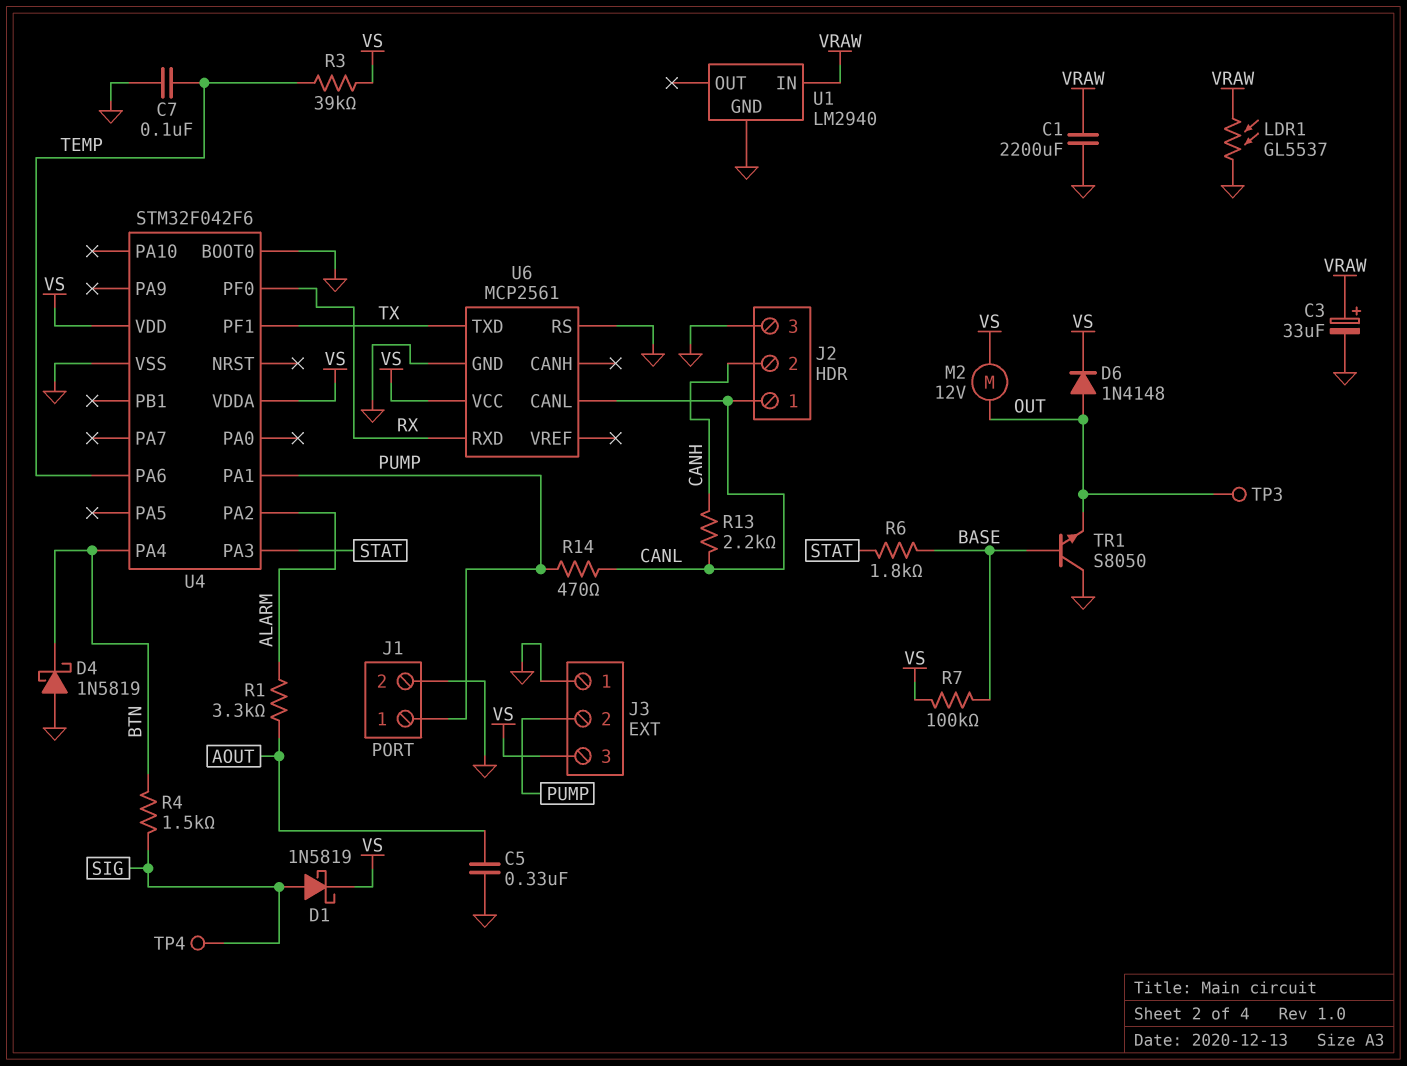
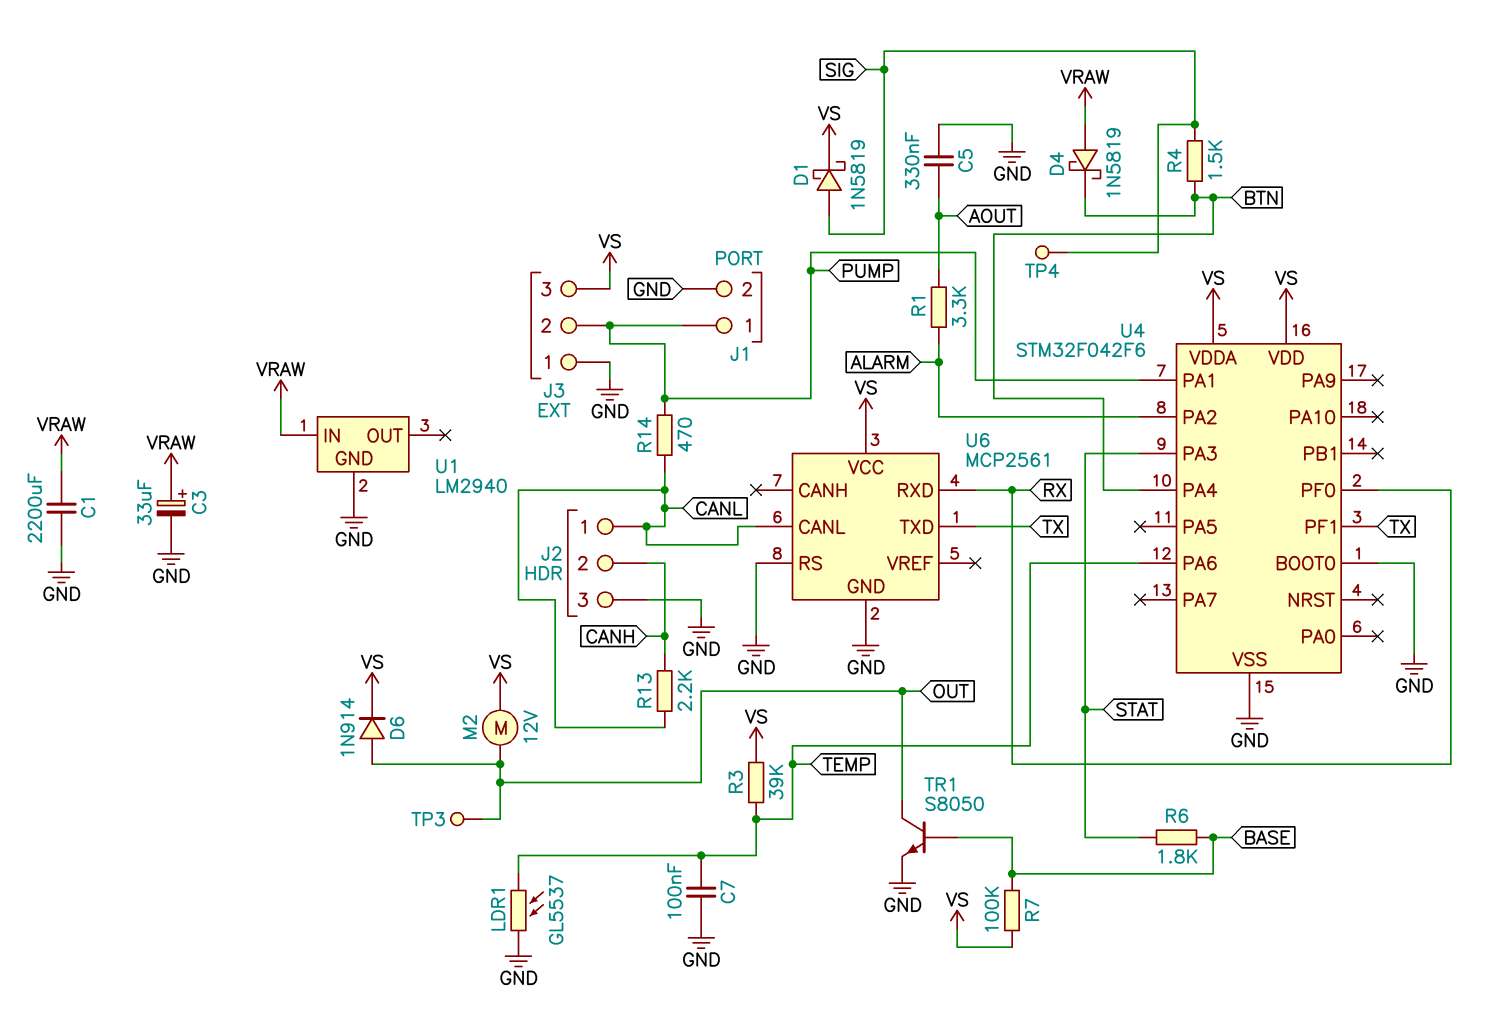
D4: schottky 1N5819 (A GND, K BTN) -> schottky 1N5819 (A VRAW, K BTN)
D6: diode 1N4148 (A OUT, K VS) -> diode 1N914 (A OUT, K VS)
LDR1: GL5537 (GND, VRAW) -> GL5537 (GND, TEMP)
TR1: NPN S8050 (B BASE, C GND, E OUT) -> NPN S8050 (B BASE, C OUT, E GND)

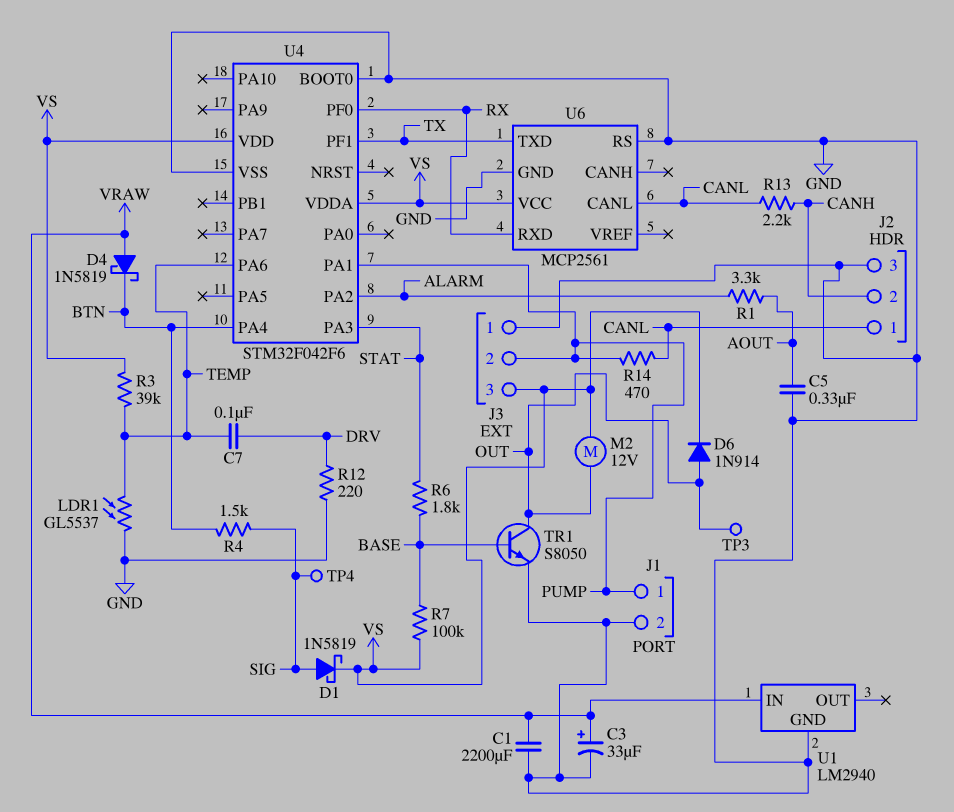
C7: 100nF (GND, TEMP) -> 100nF (DRV, TEMP)
R12: none -> 220 (DRV, GND)

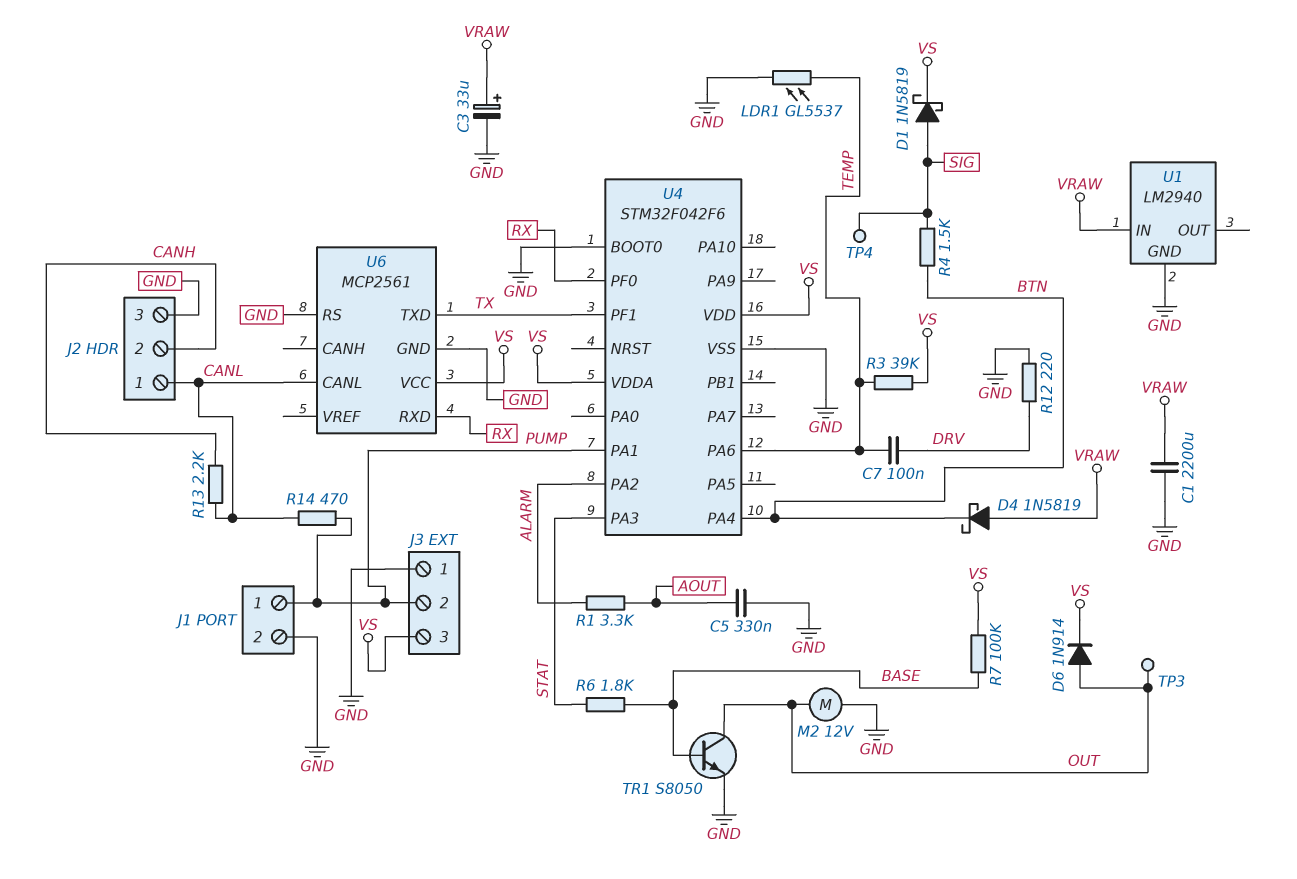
M2: motor 12V (OUT, VS) -> motor 12V (GND, OUT)

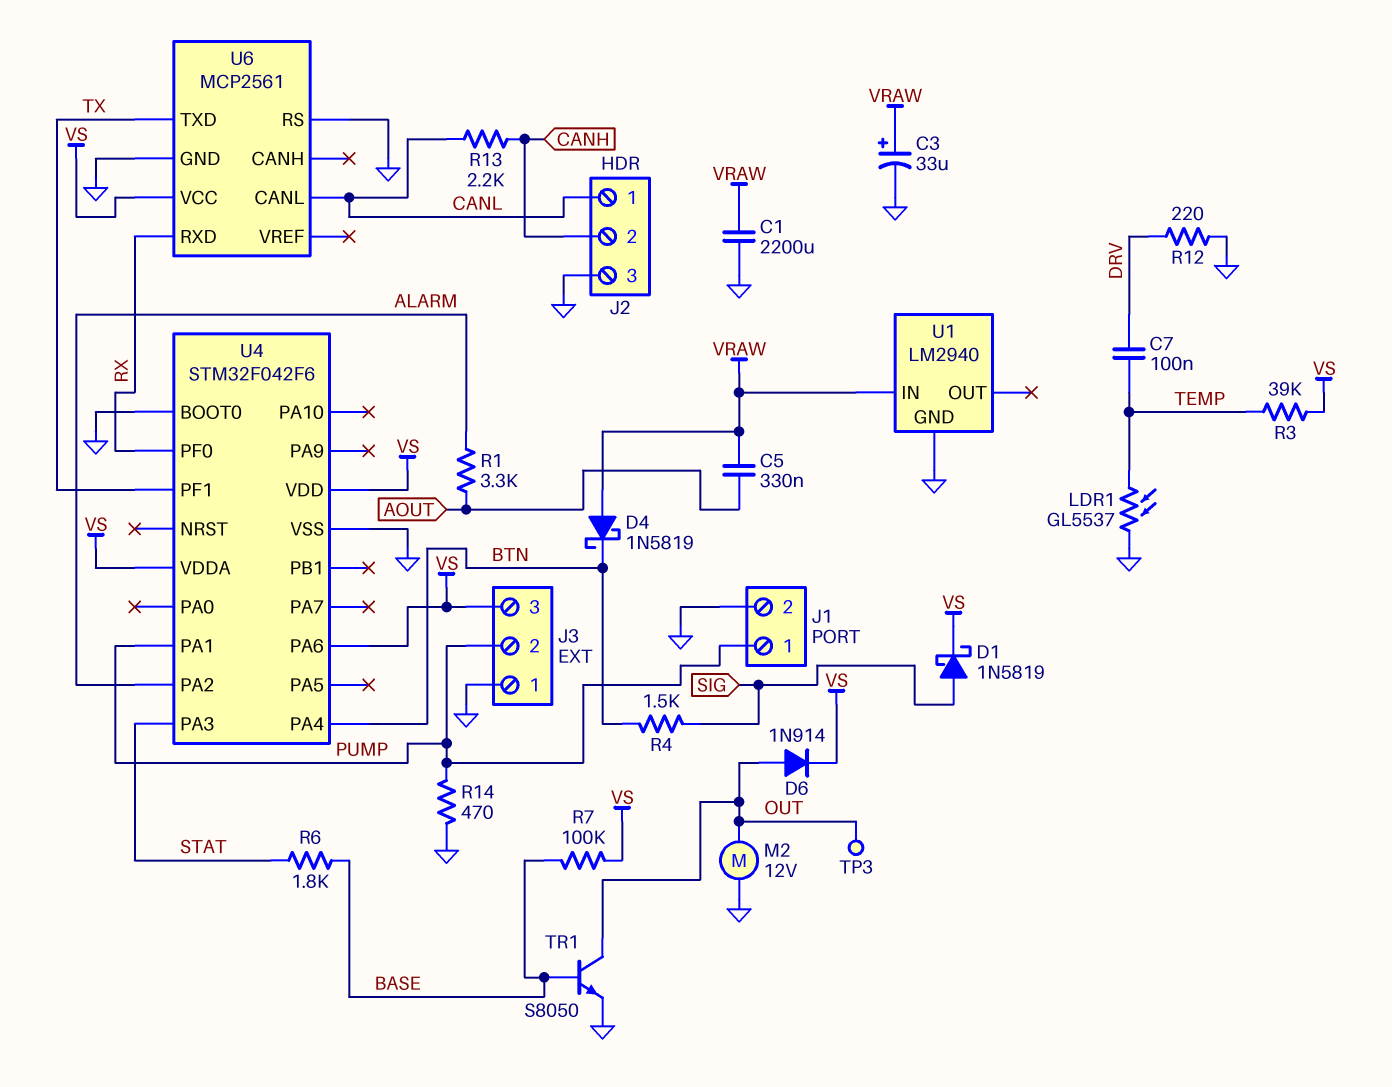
C5: 330nF (AOUT, GND) -> 330nF (AOUT, VRAW)
R14: 470 (CANL, PUMP) -> 470 (GND, PUMP)
TP4: test point (SIG) -> none
U4 pin PA6: TEMP -> VS

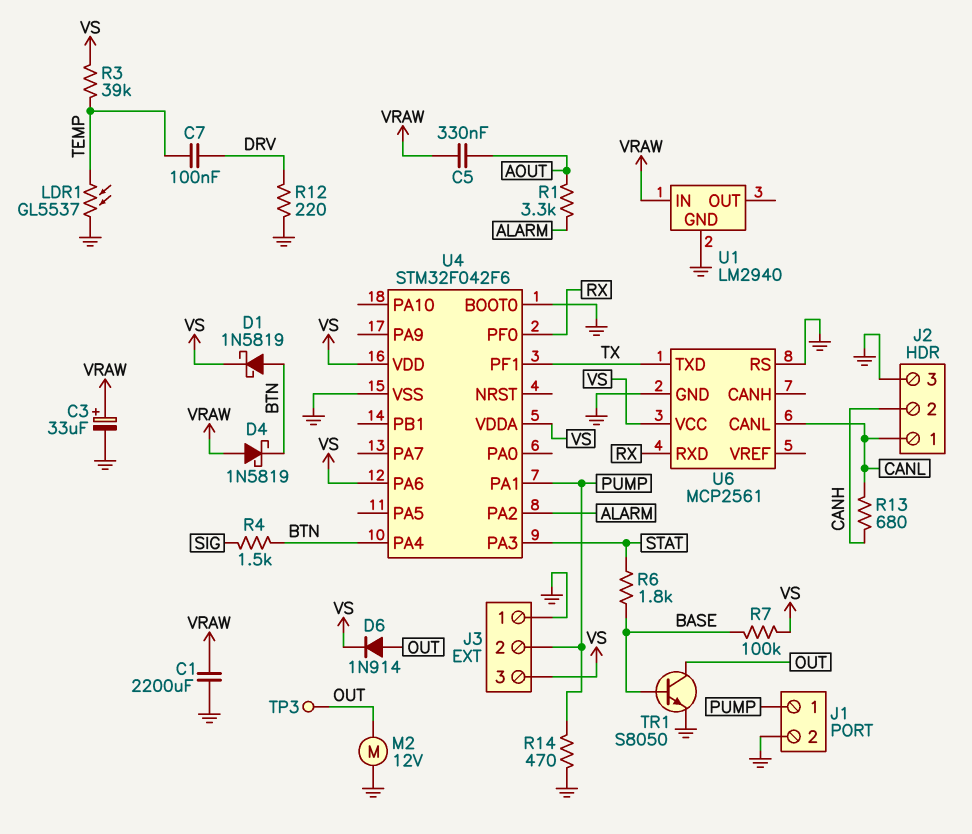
D1: schottky 1N5819 (A SIG, K VS) -> schottky 1N5819 (A BTN, K VS)
R13: 2.2k (CANH, CANL) -> 680 (CANH, CANL)

